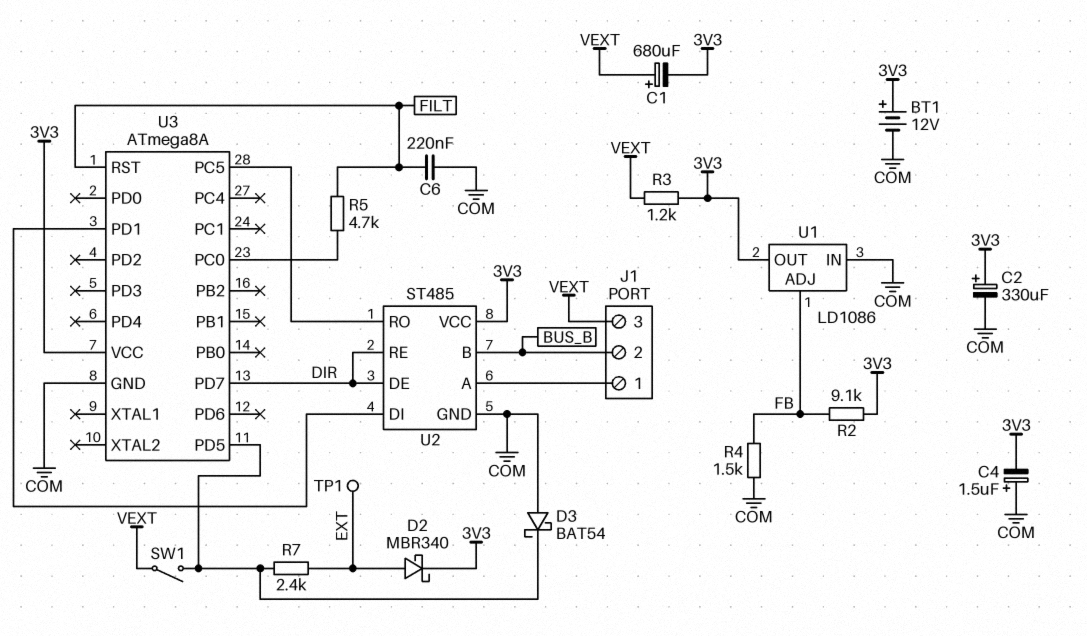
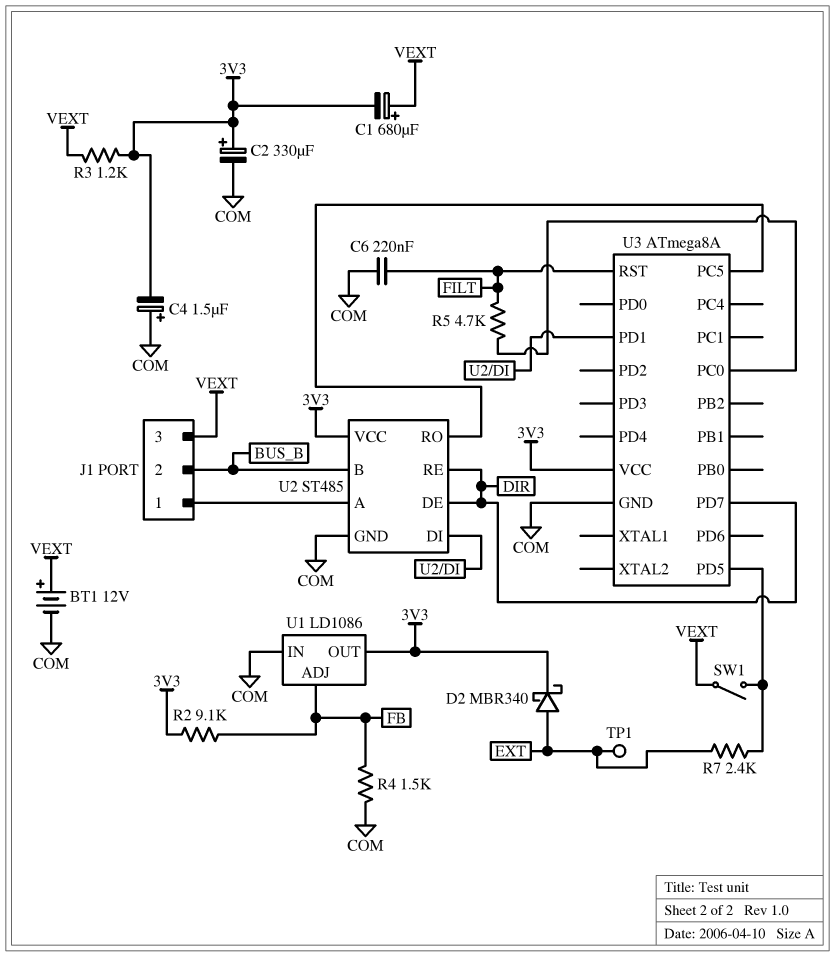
BT1: 12V (plus 3V3, minus COM) -> 12V (plus VEXT, minus COM)
D3: schottky BAT54 (A COM, K U3/PD5) -> none

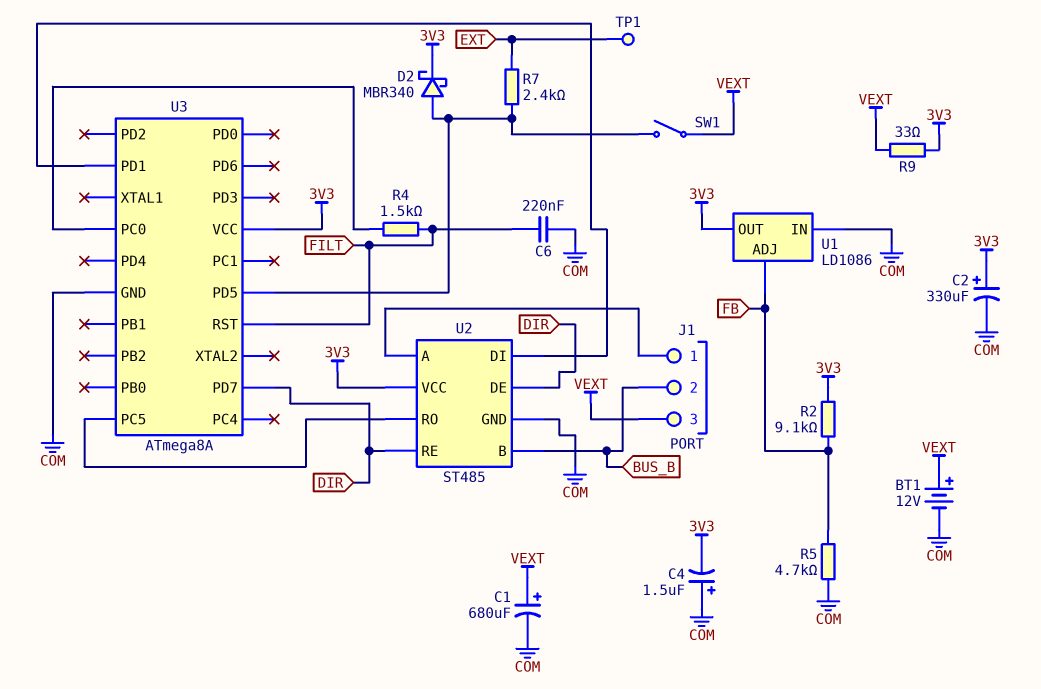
C1: 680uF (plus VEXT, minus 3V3) -> 680uF (plus VEXT, minus COM)
D2: schottky MBR340 (A EXT, K 3V3) -> schottky MBR340 (A U3/PD5, K 3V3)
R3: 1.2k (3V3, VEXT) -> none
R4: 1.5k (COM, FB) -> 1.5k (FILT, U3/PC0)
R5: 4.7k (FILT, U3/PC0) -> 4.7k (COM, FB)
R9: none -> 33 (3V3, VEXT)

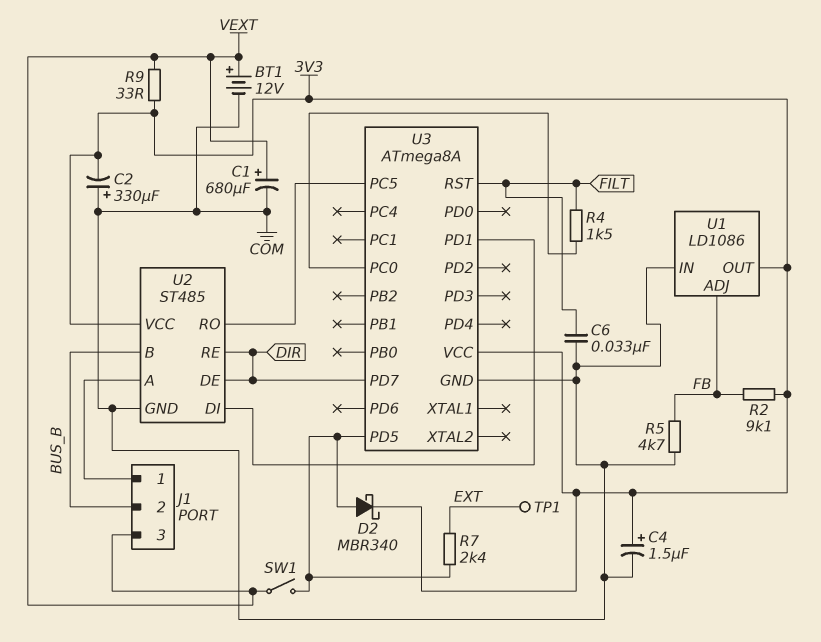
C2: 330uF (plus 3V3, minus COM) -> 330uF (plus COM, minus 3V3)
C4: 1.5uF (plus COM, minus 3V3) -> 1.5uF (plus 3V3, minus COM)
C6: 220nF (COM, FILT) -> 33nF (COM, FILT)

